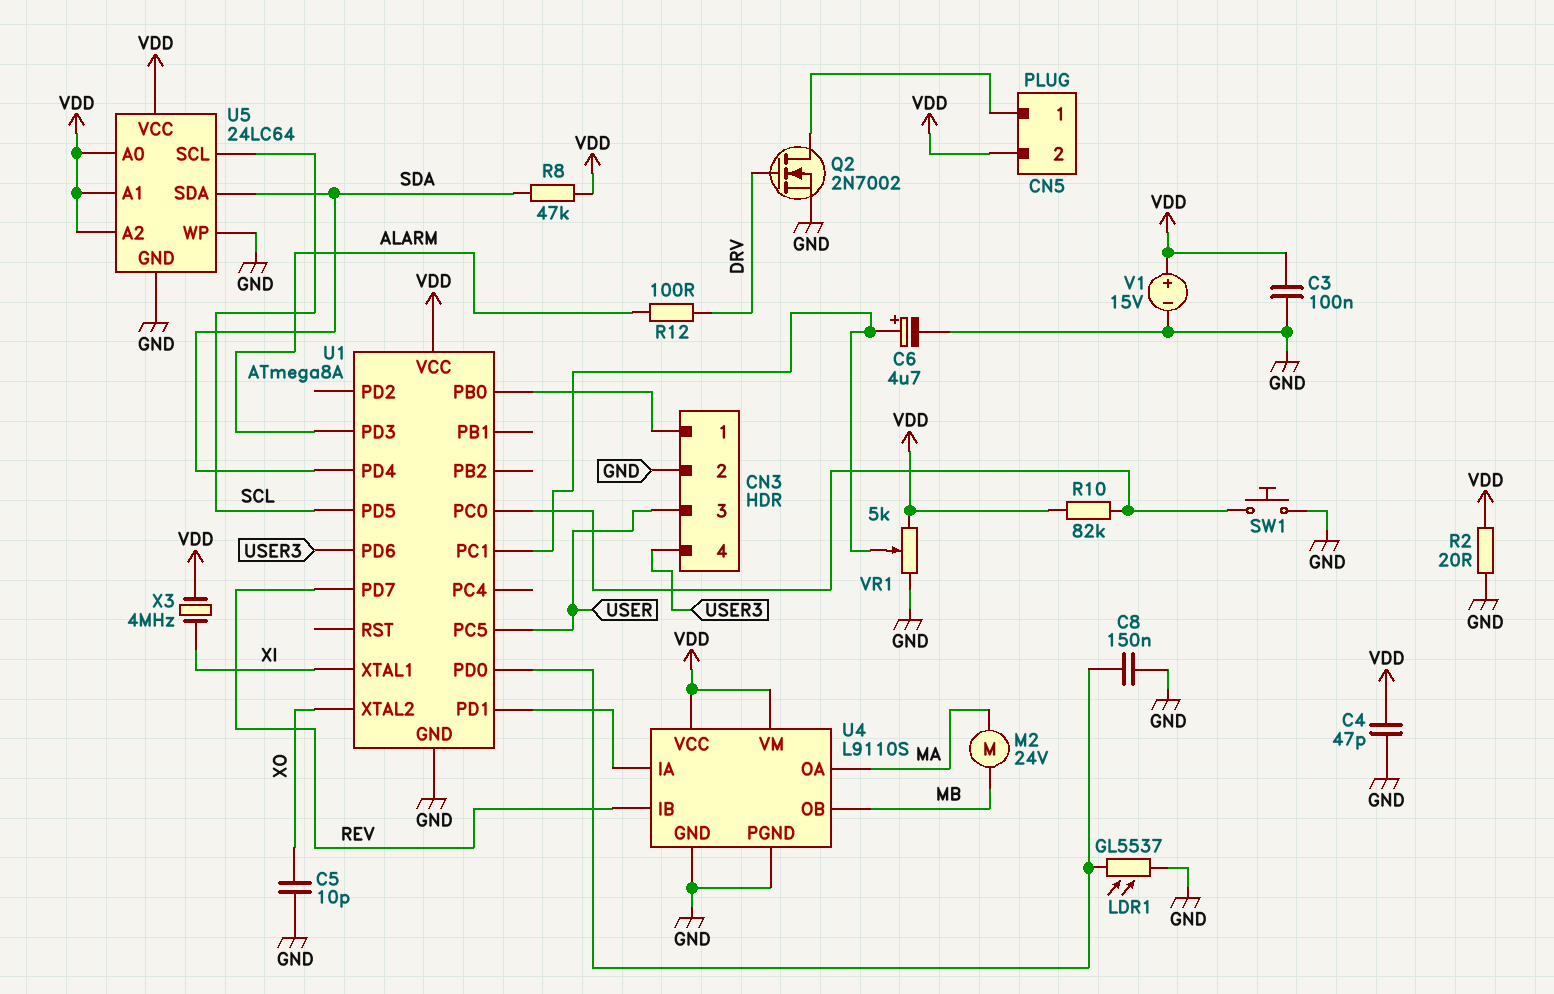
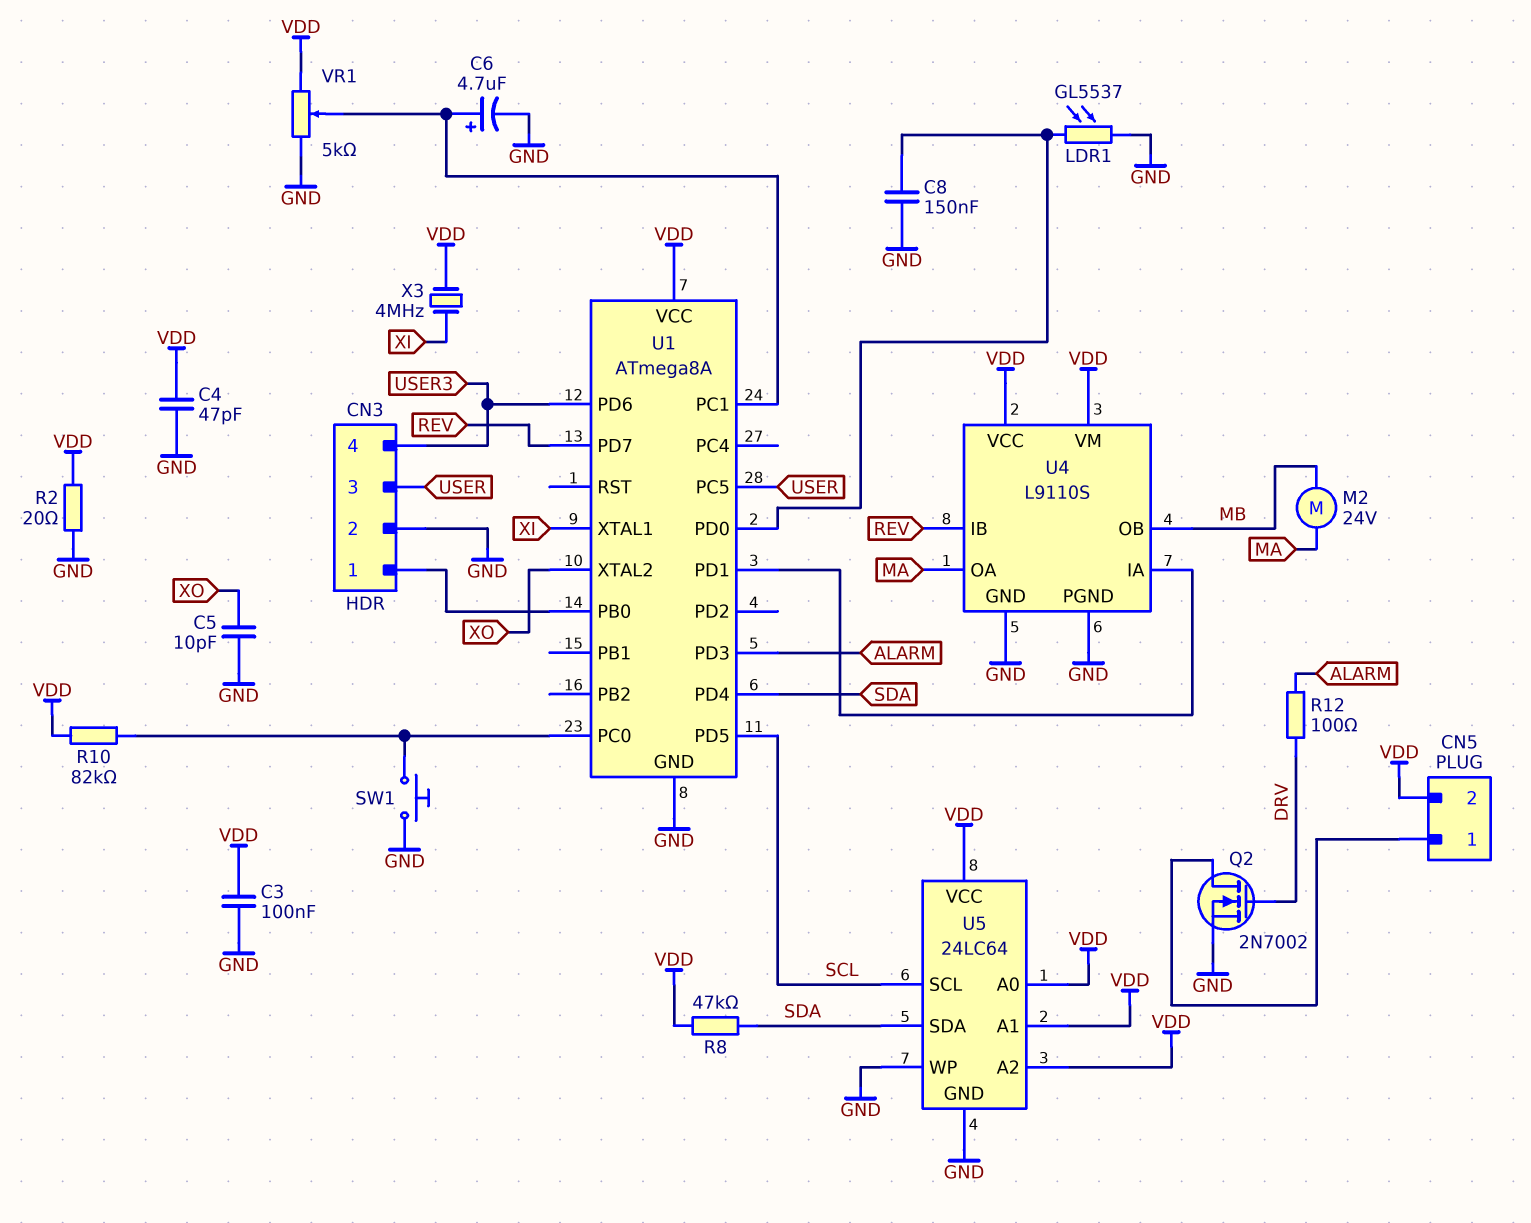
V1: 15V (plus VDD, minus GND) -> none

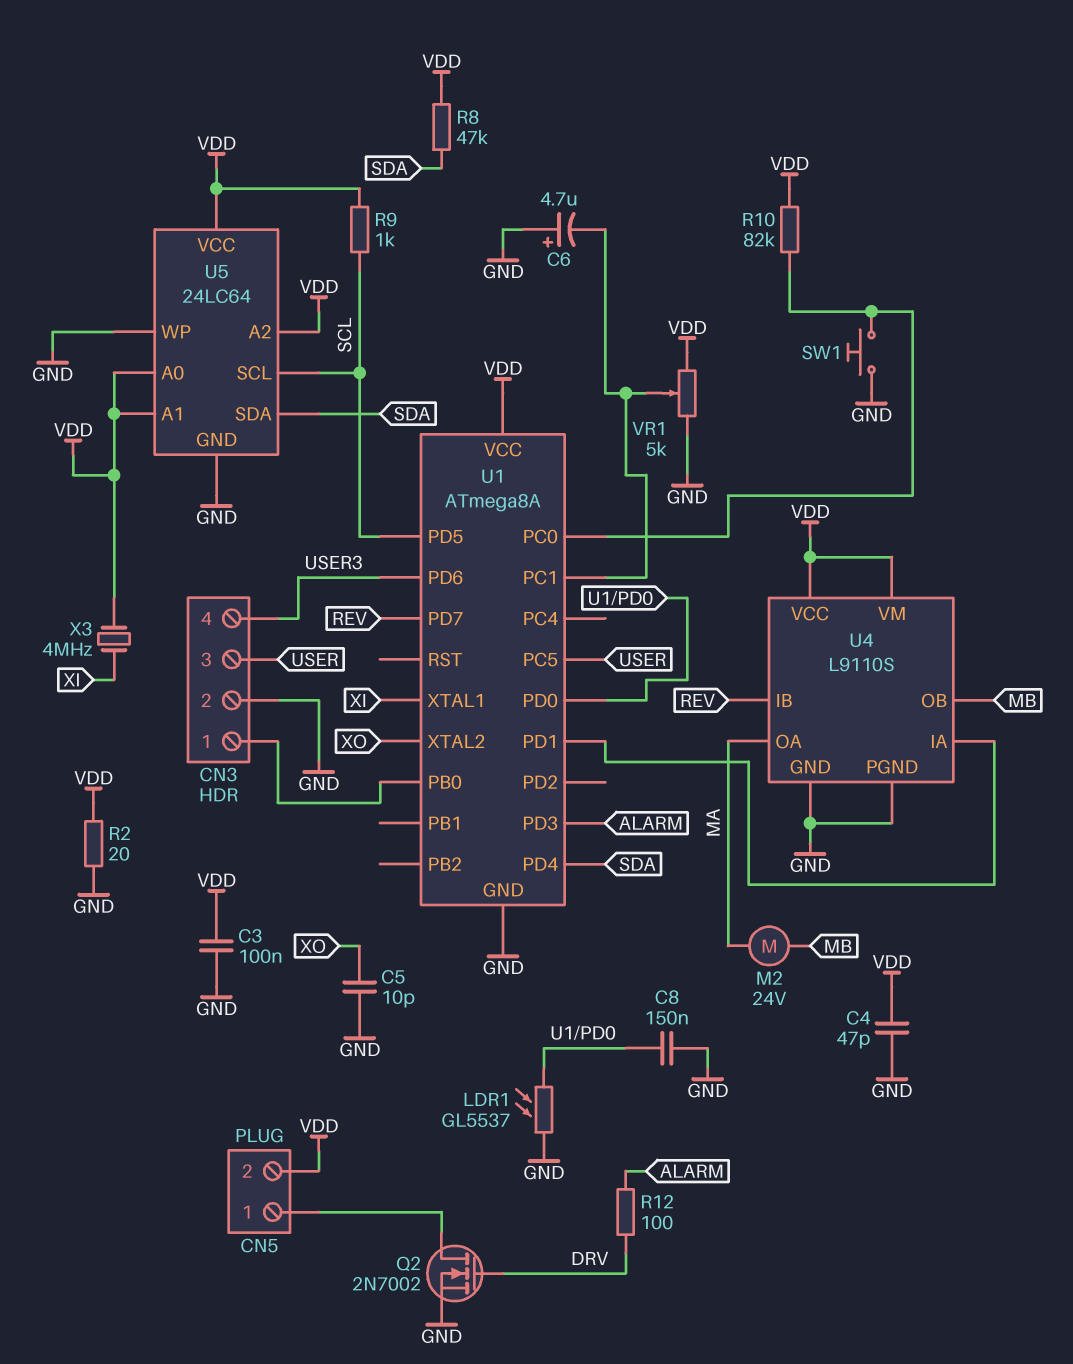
C6: 4.7uF (plus U1/PC1, minus GND) -> 4.7uF (plus GND, minus U1/PC1)
R9: none -> 1k (SCL, VDD)

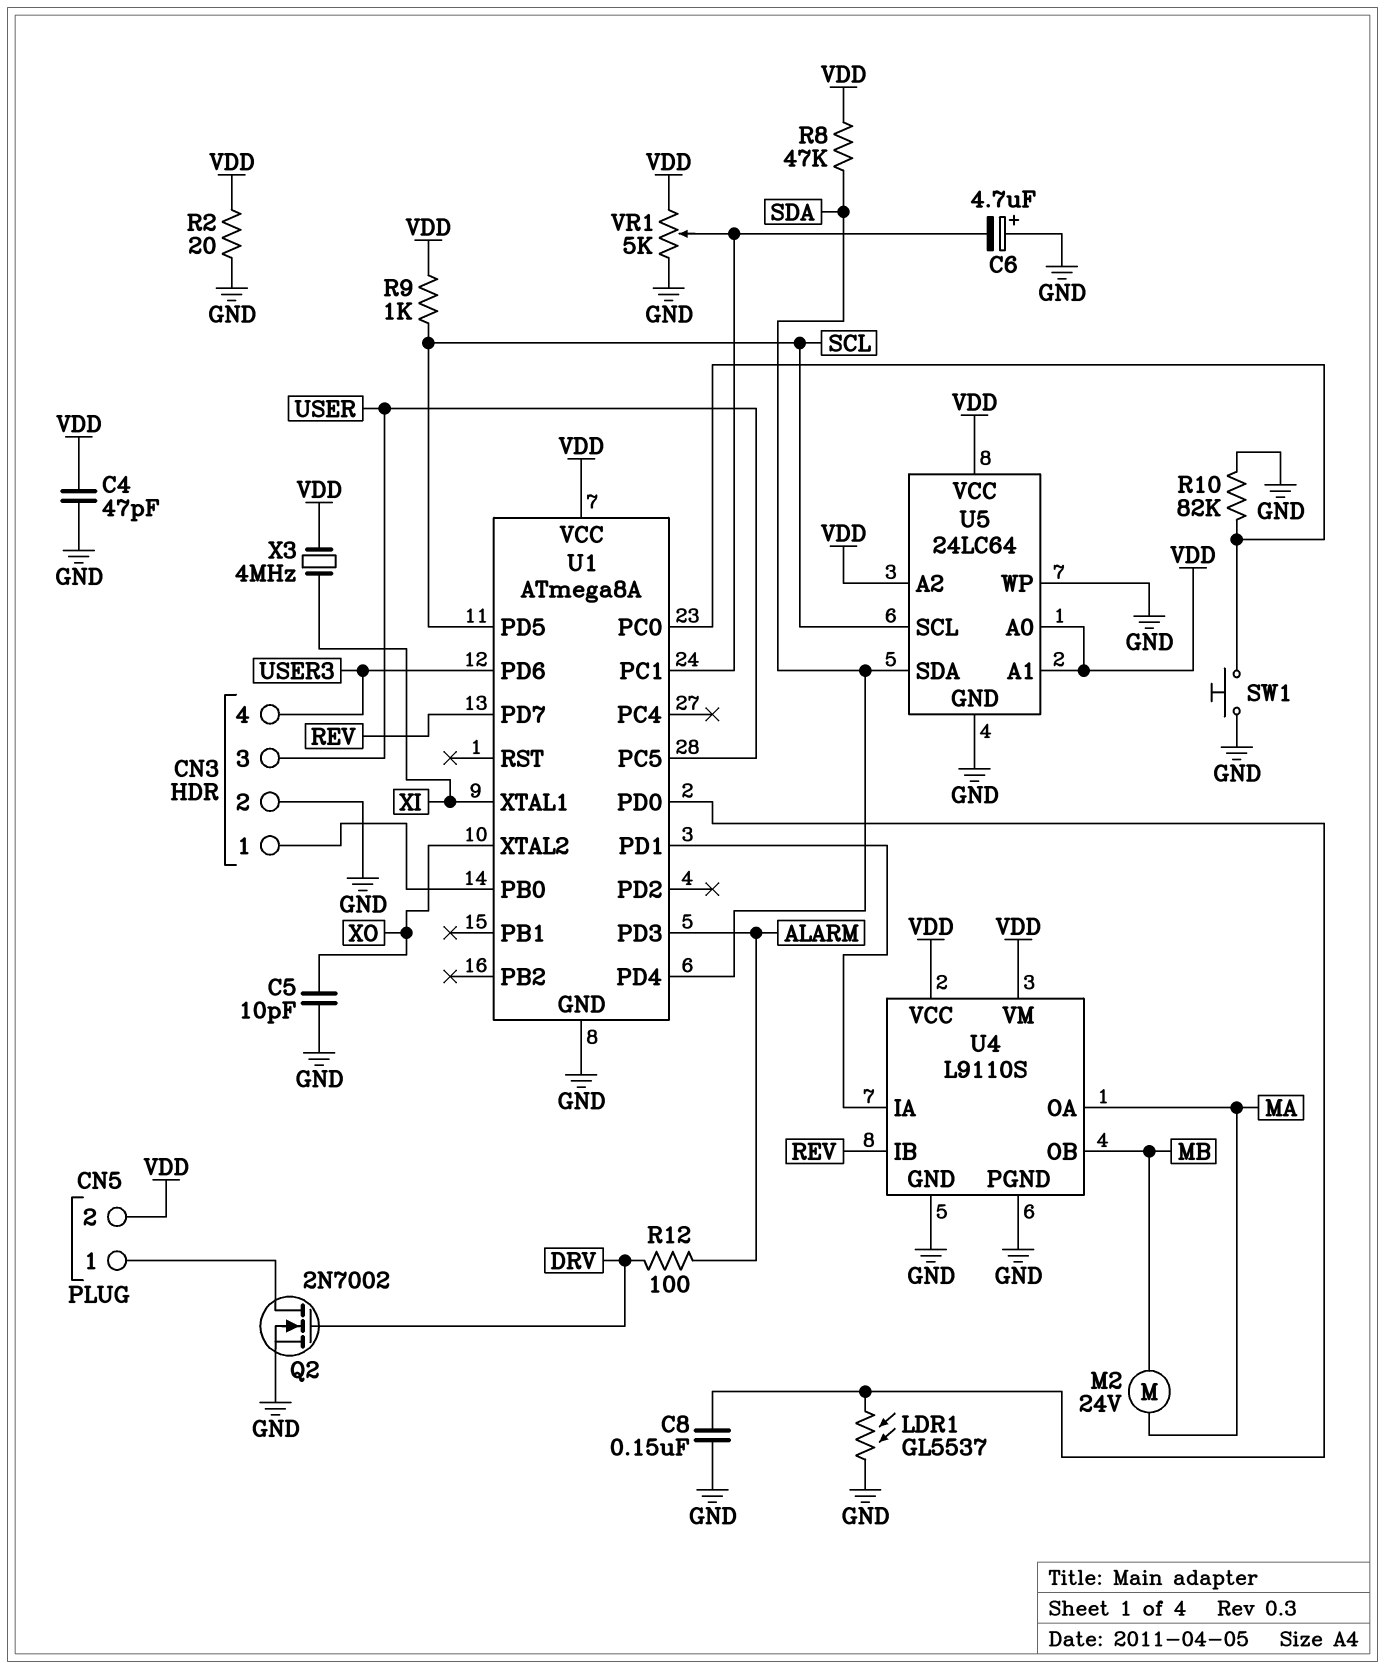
C3: 100nF (GND, VDD) -> none
R10: 82k (U1/PC0, VDD) -> 82k (GND, U1/PC0)

